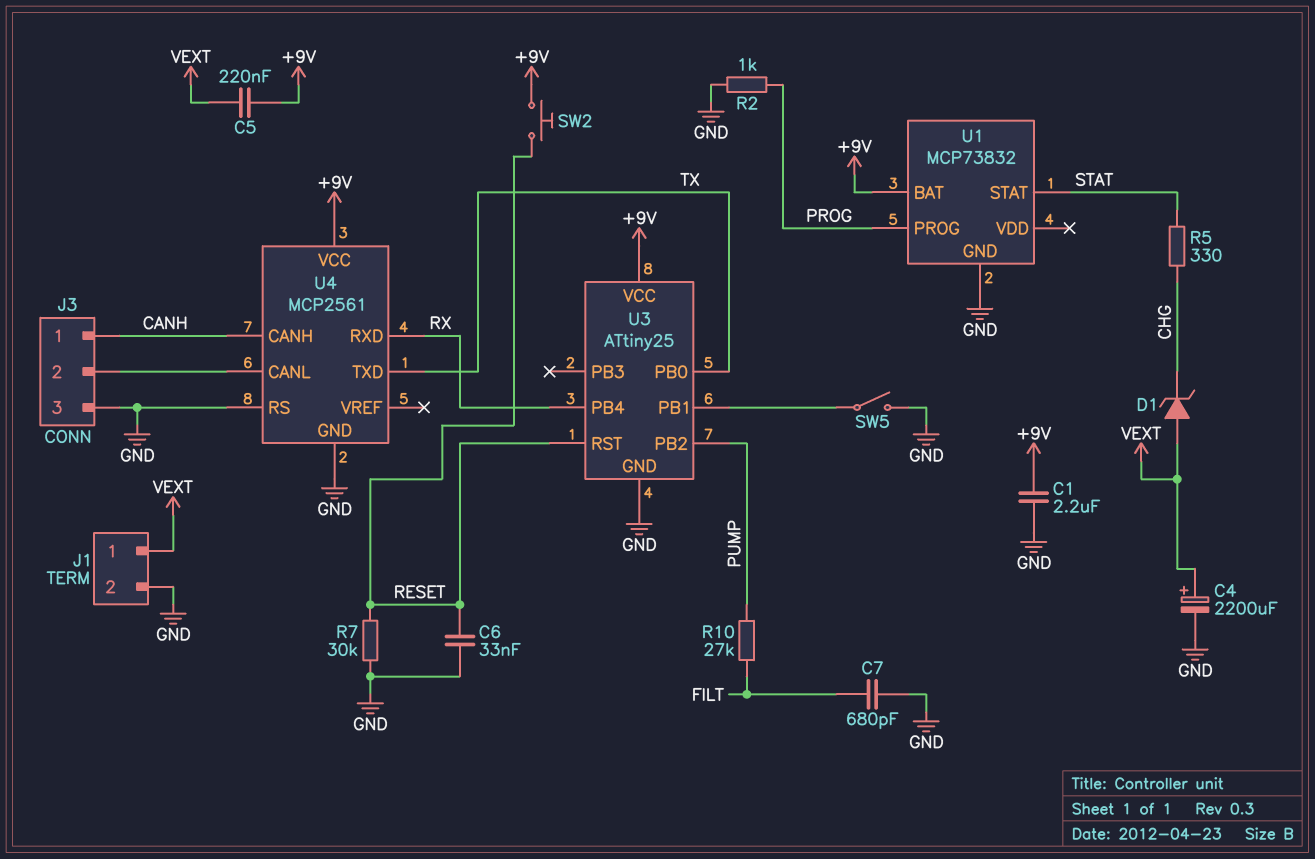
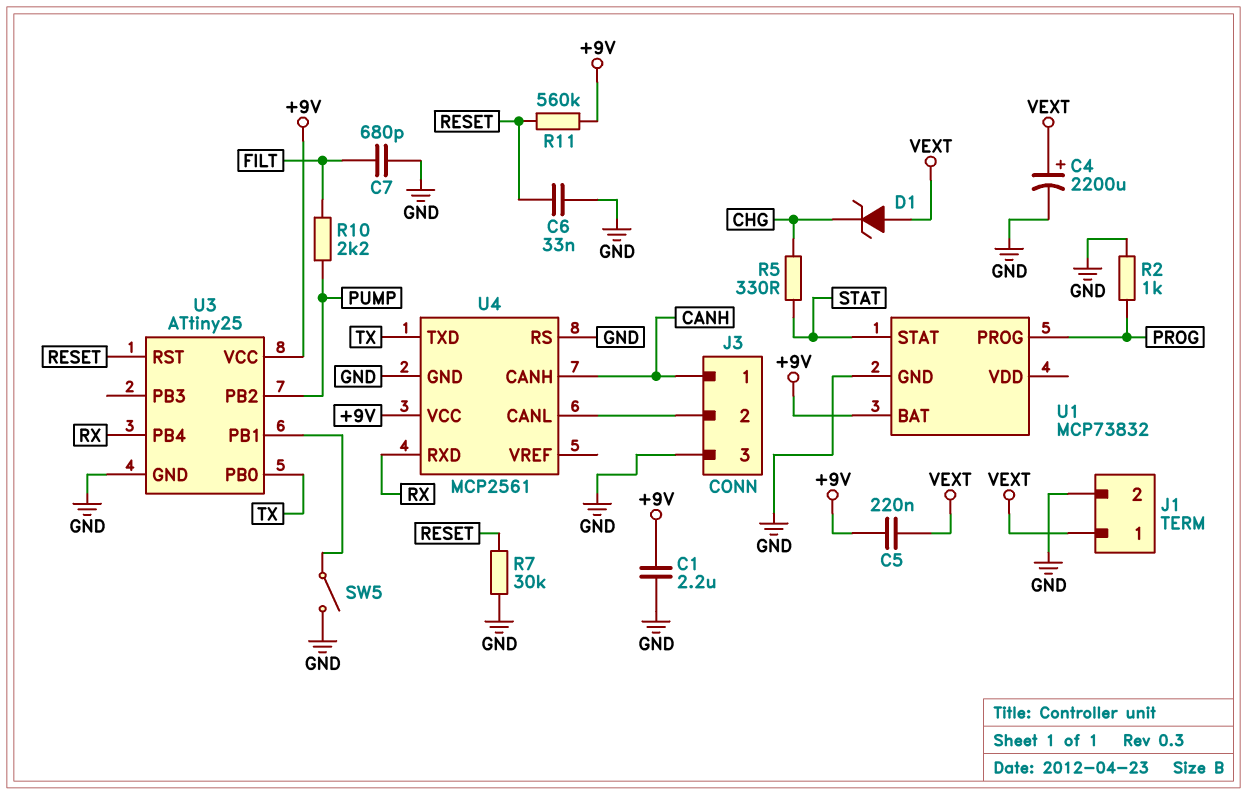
R10: 27k (FILT, PUMP) -> 2.2k (FILT, PUMP)
R11: none -> 560k (+9V, RESET)
SW2: button (+9V, RESET) -> none

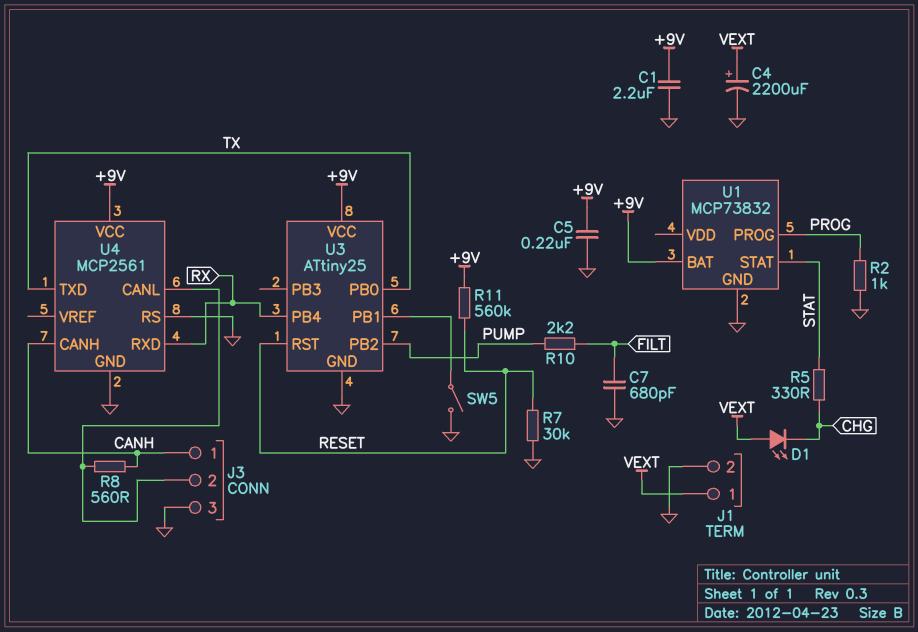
C5: 220nF (+9V, VEXT) -> 220nF (+9V, GND)
C6: 33nF (GND, RESET) -> none
D1: zener (A VEXT, K CHG) -> LED (A VEXT, K CHG)
R8: none -> 560 (CANH, J3/2)

